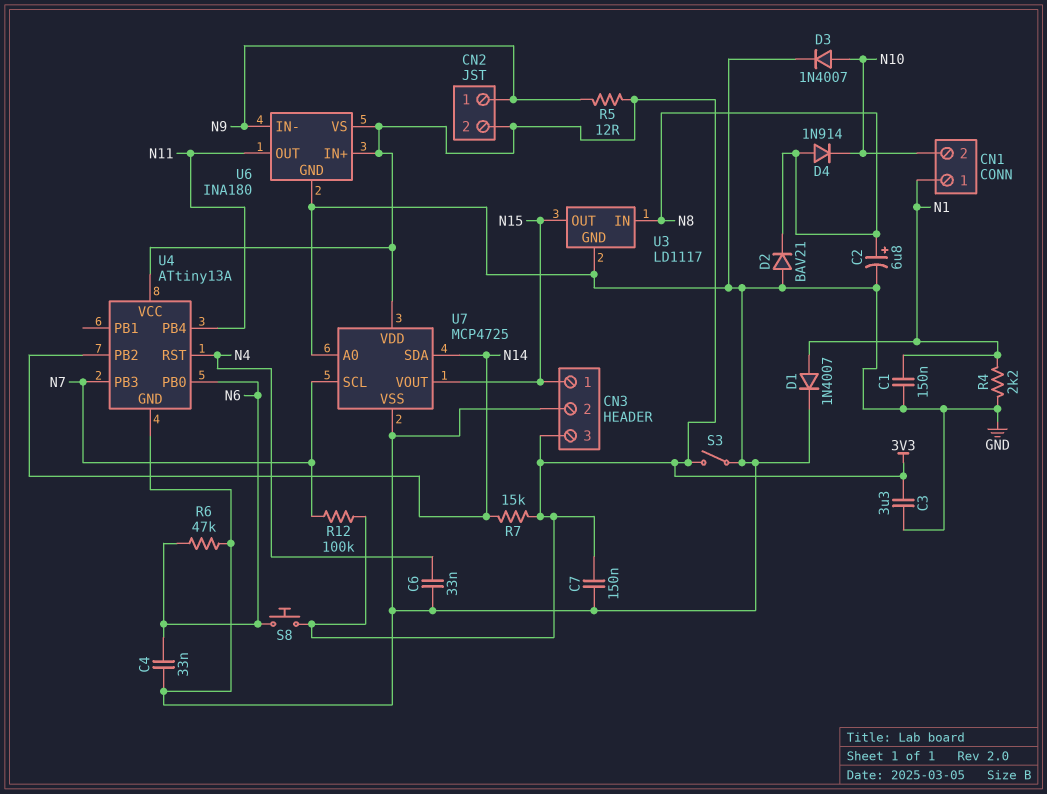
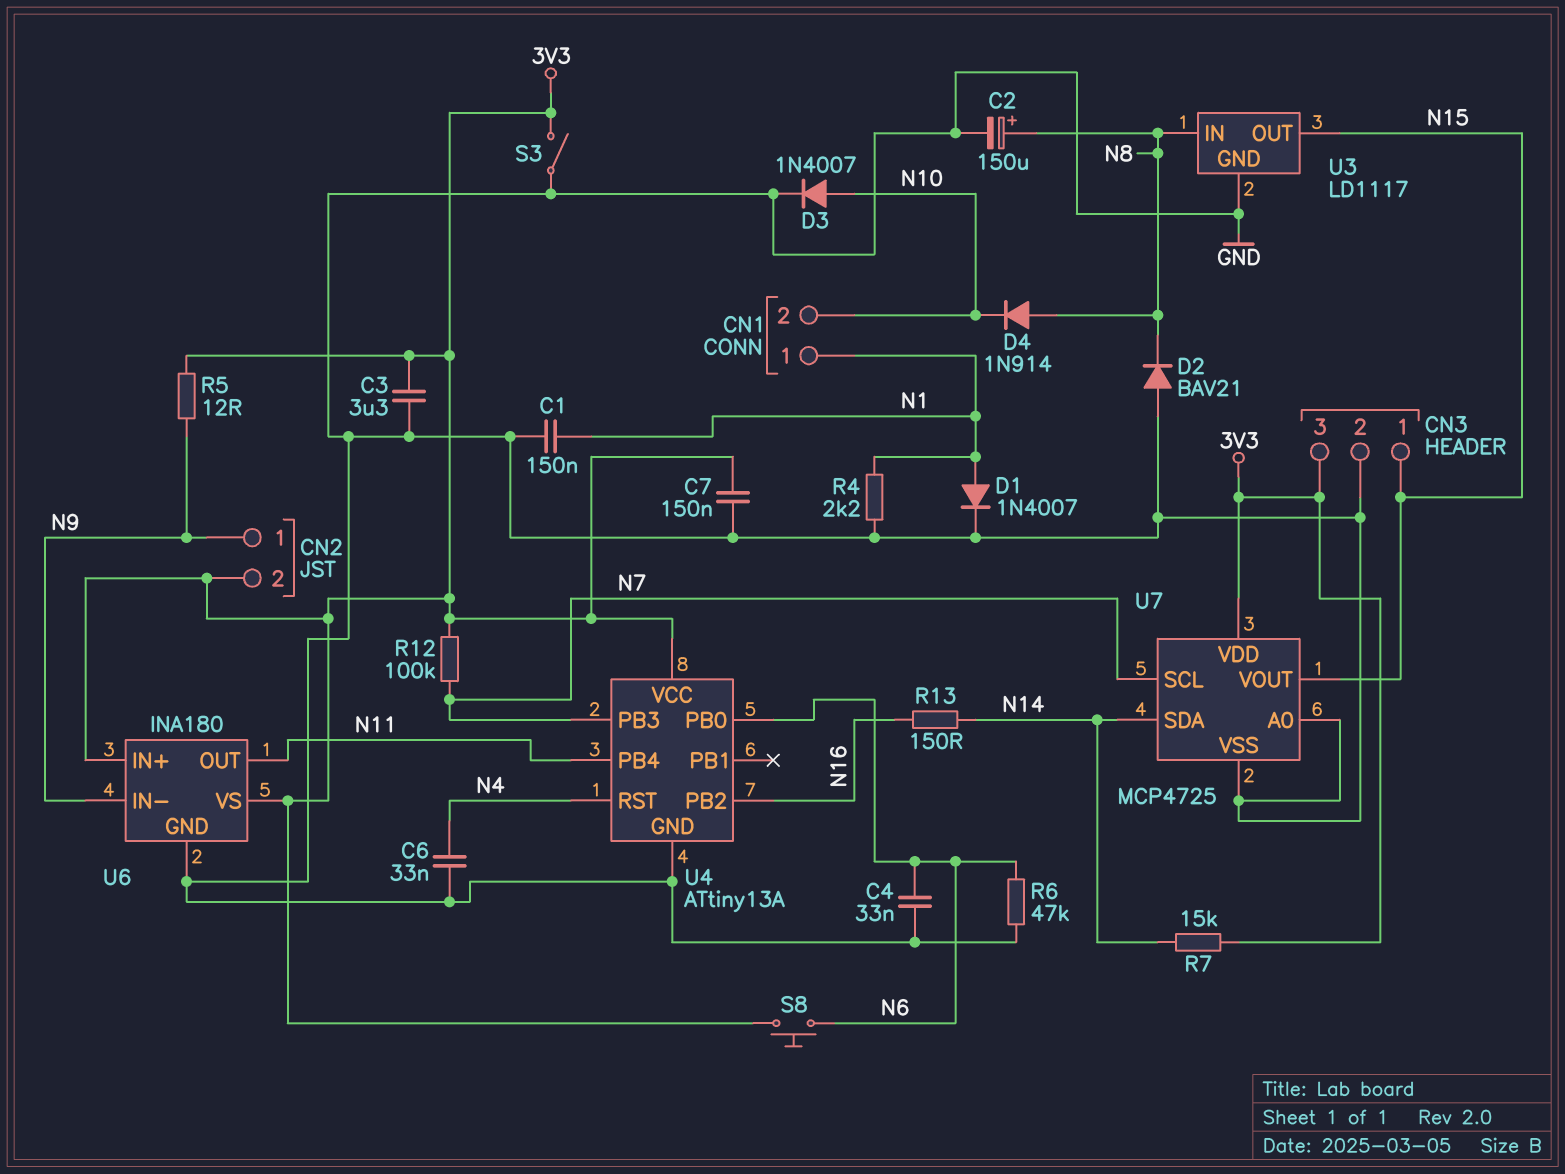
C2: 6.8uF (plus N8, minus GND) -> 150uF (plus N8, minus GND)
R13: none -> 150 (N14, N16)
U4 pin PB2: N14 -> N16

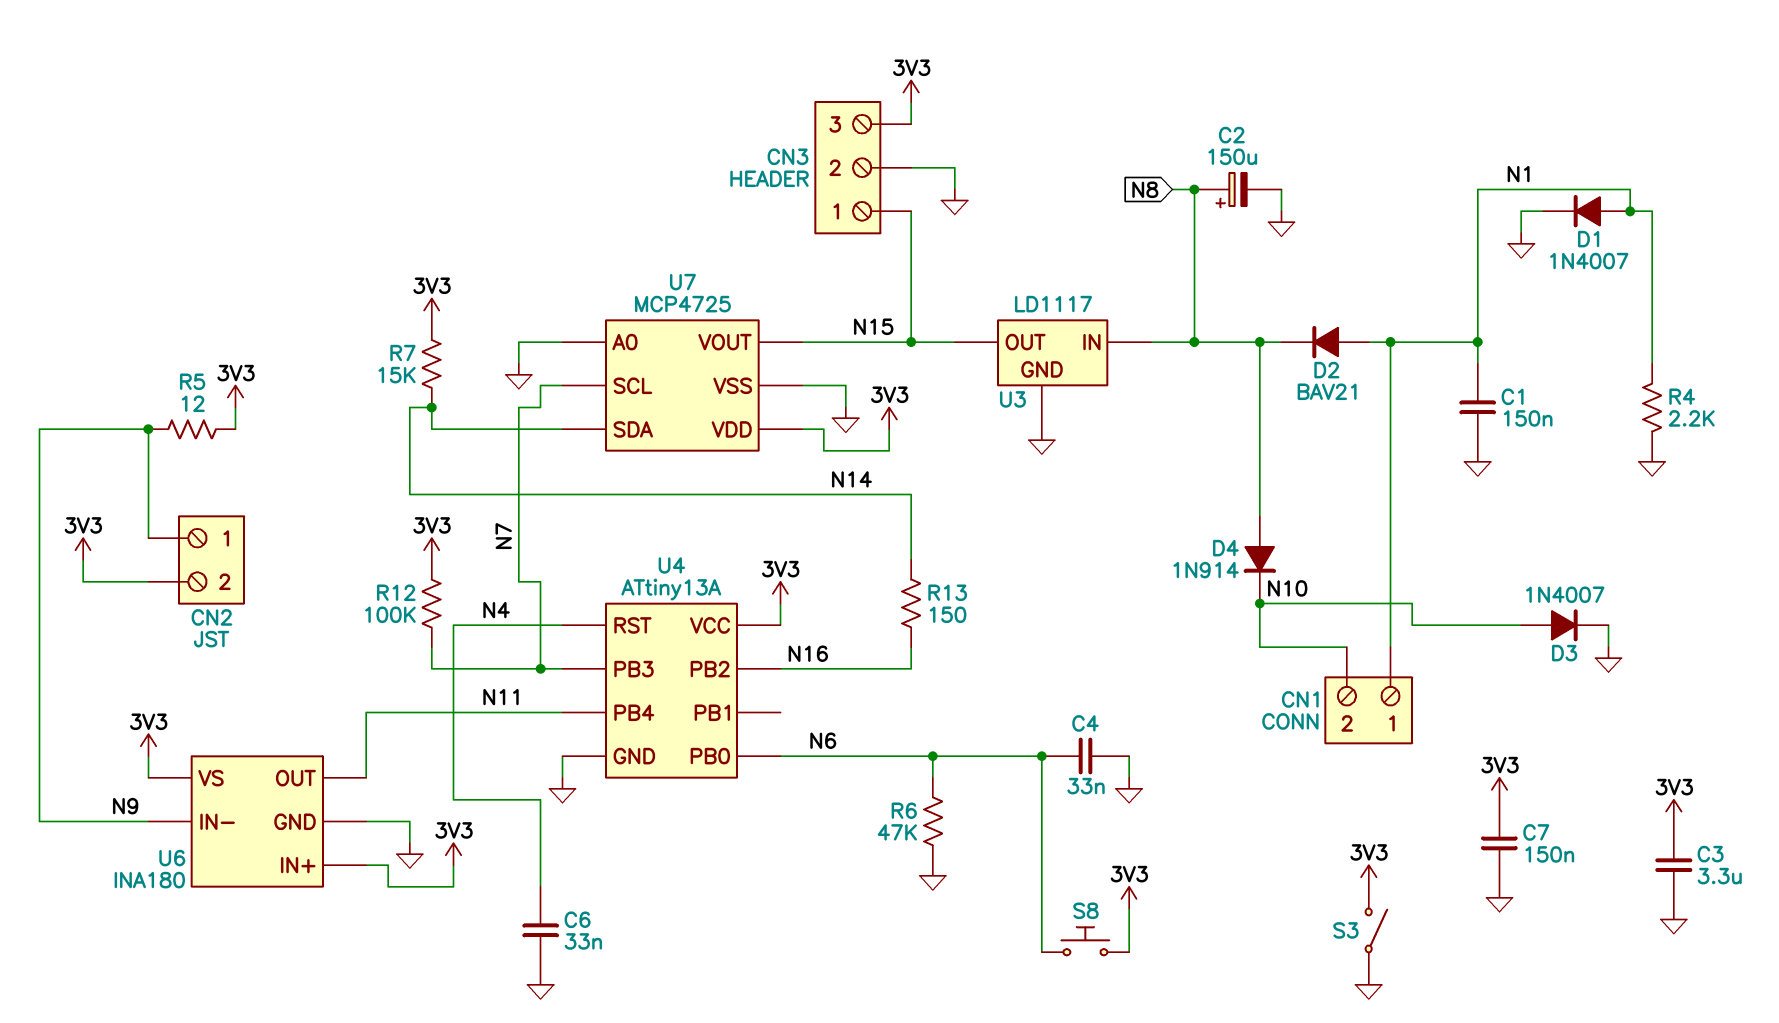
D2: diode BAV21 (A GND, K N8) -> diode BAV21 (A N1, K N8)

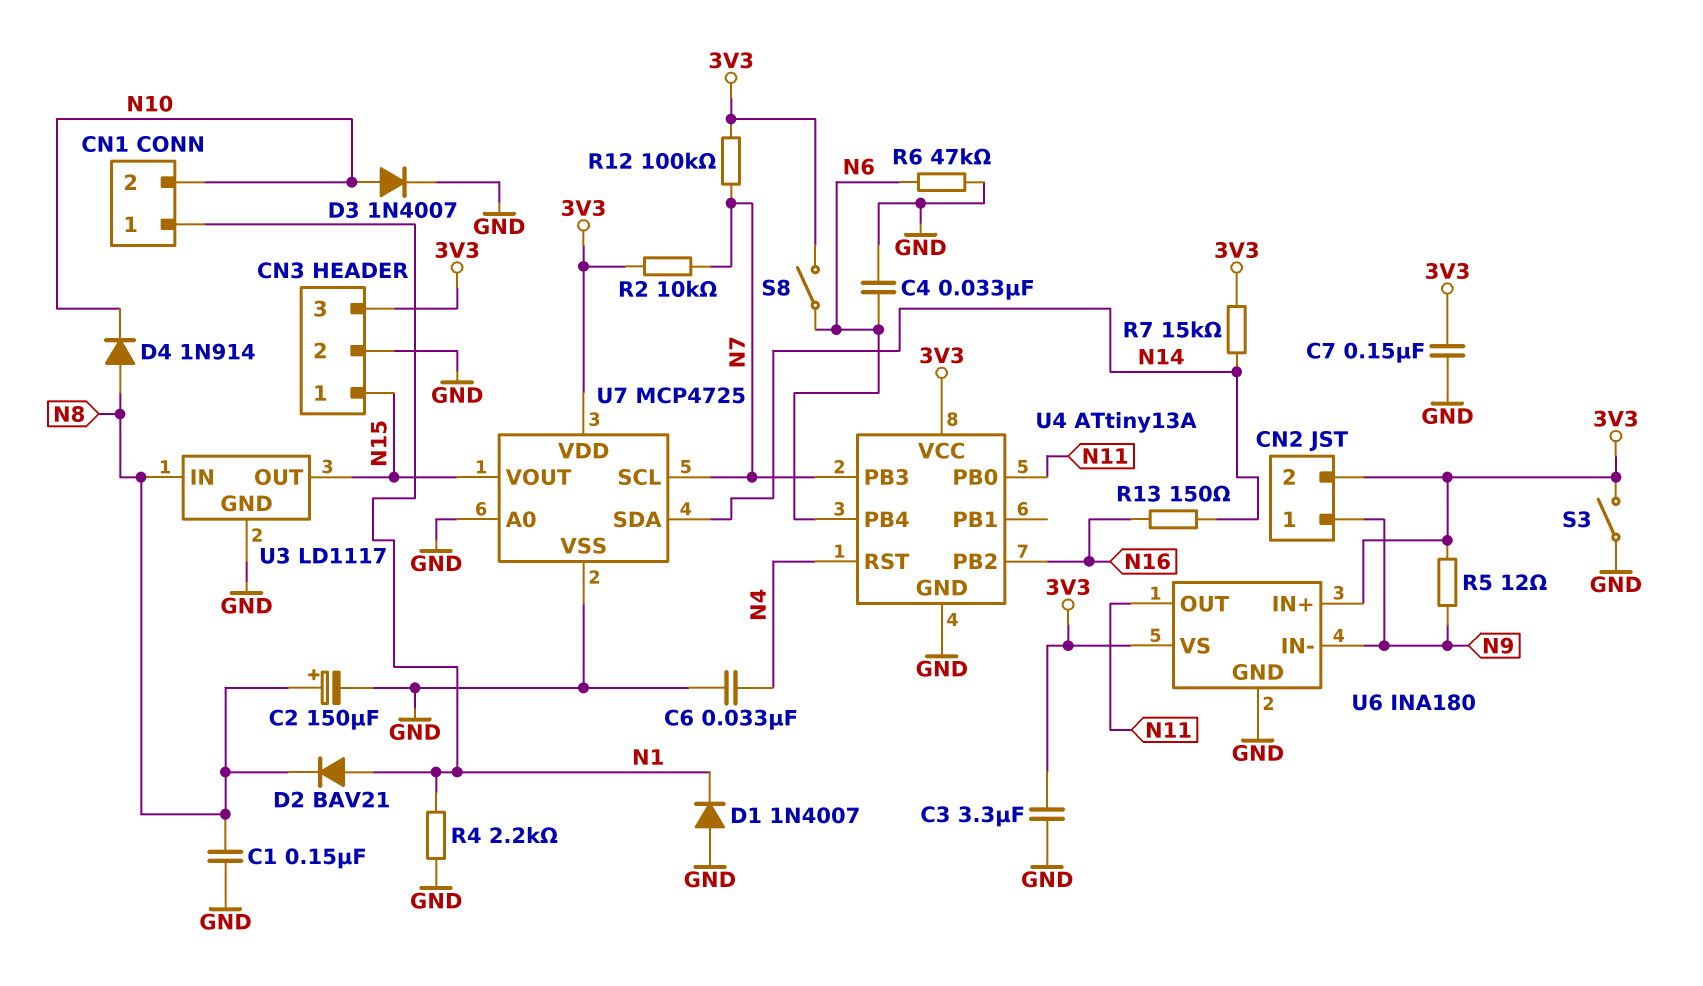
C1: 150nF (GND, N1) -> 150nF (GND, N8)
D1: diode 1N4007 (A N1, K GND) -> diode 1N4007 (A GND, K N1)
R2: none -> 10k (3V3, N7)
S8: button (3V3, N6) -> switch (3V3, N6)
U4 pin PB0: N6 -> N11
U4 pin PB4: N11 -> N6

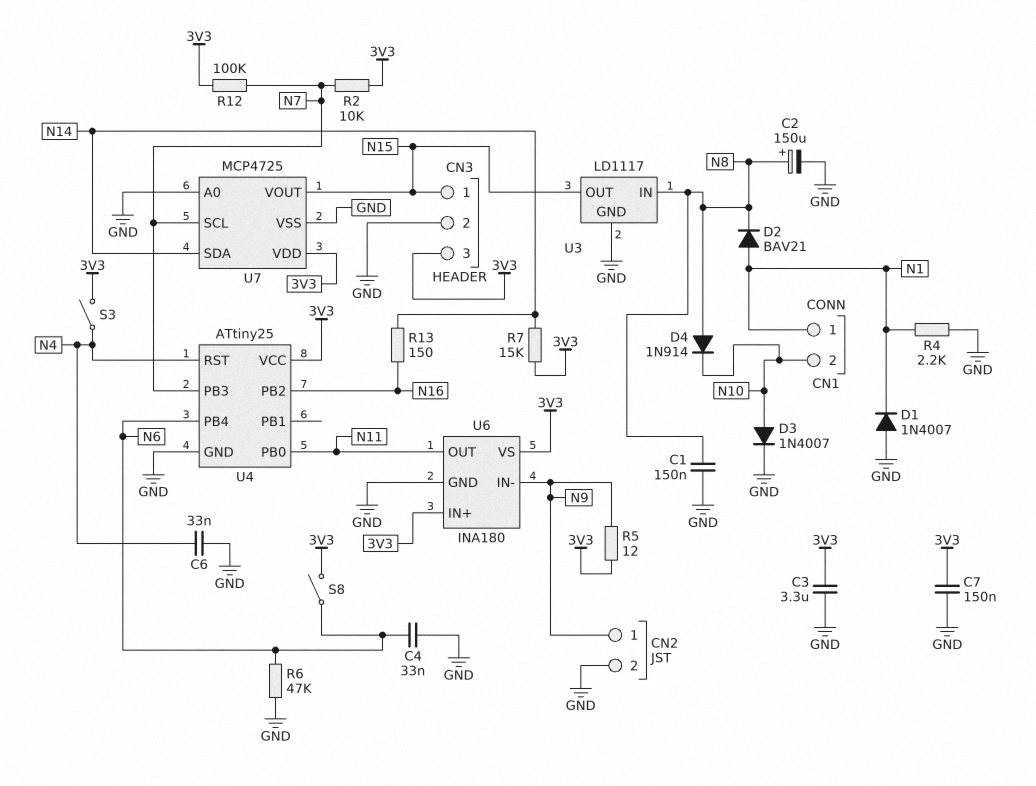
CN2 pin 2: 3V3 -> GND
S3: switch (3V3, GND) -> switch (3V3, N4)
U4: ATtiny13A -> ATtiny25

